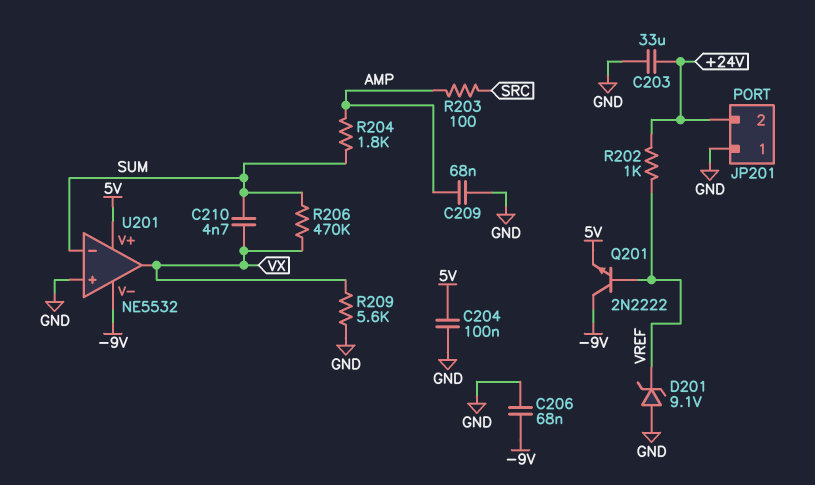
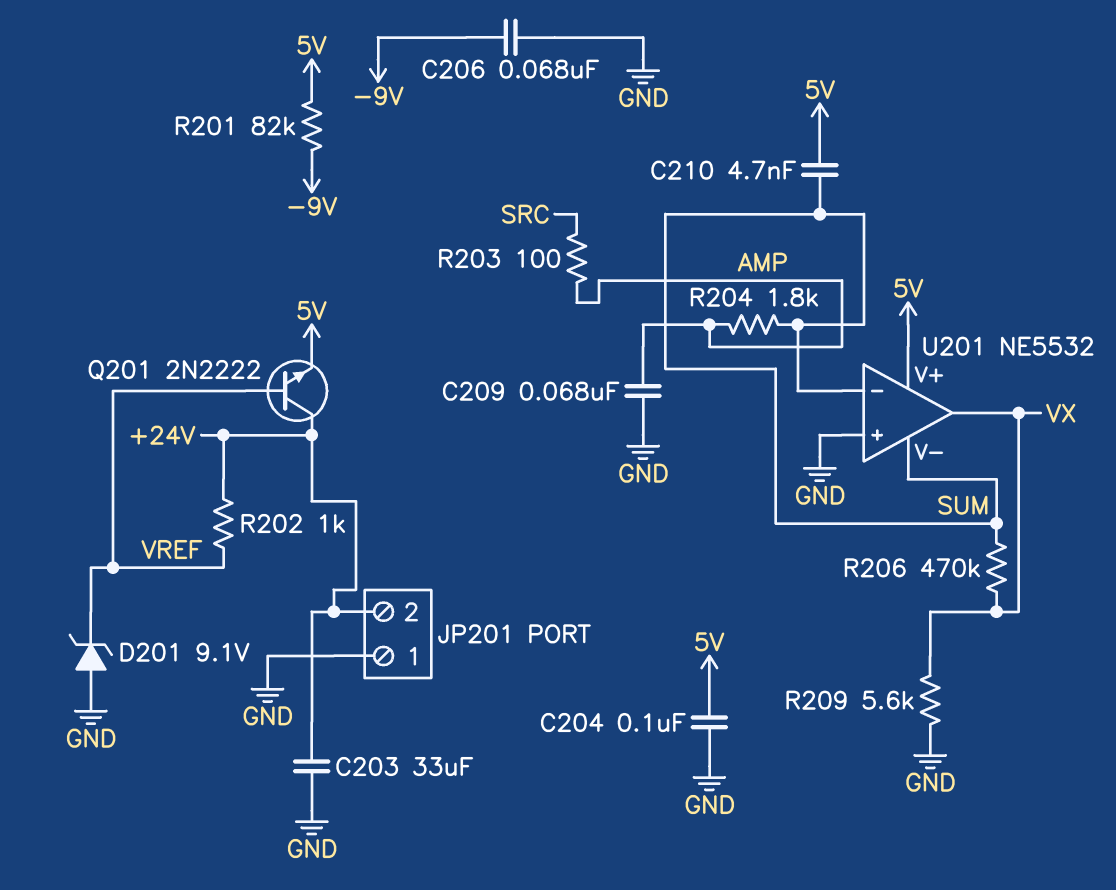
C210: 4.7nF (SUM, VX) -> 4.7nF (5V, SUM)
Q201: NPN 2N2222 (B VREF, C -9V, E 5V) -> NPN 2N2222 (B VREF, C +24V, E 5V)
R201: none -> 82k (-9V, 5V)
U201 pin V-: -9V -> SUM

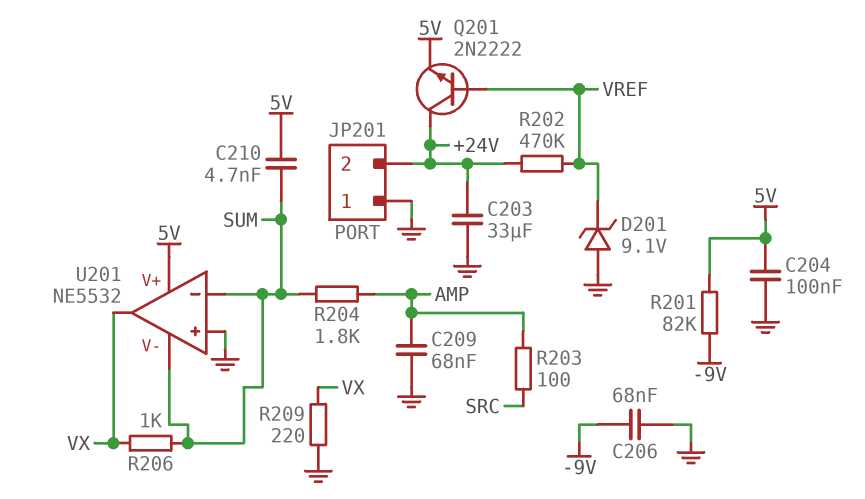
R202: 1k (+24V, VREF) -> 470k (+24V, VREF)
R206: 470k (SUM, VX) -> 1k (SUM, VX)
R209: 5.6k (GND, VX) -> 220 (GND, VX)

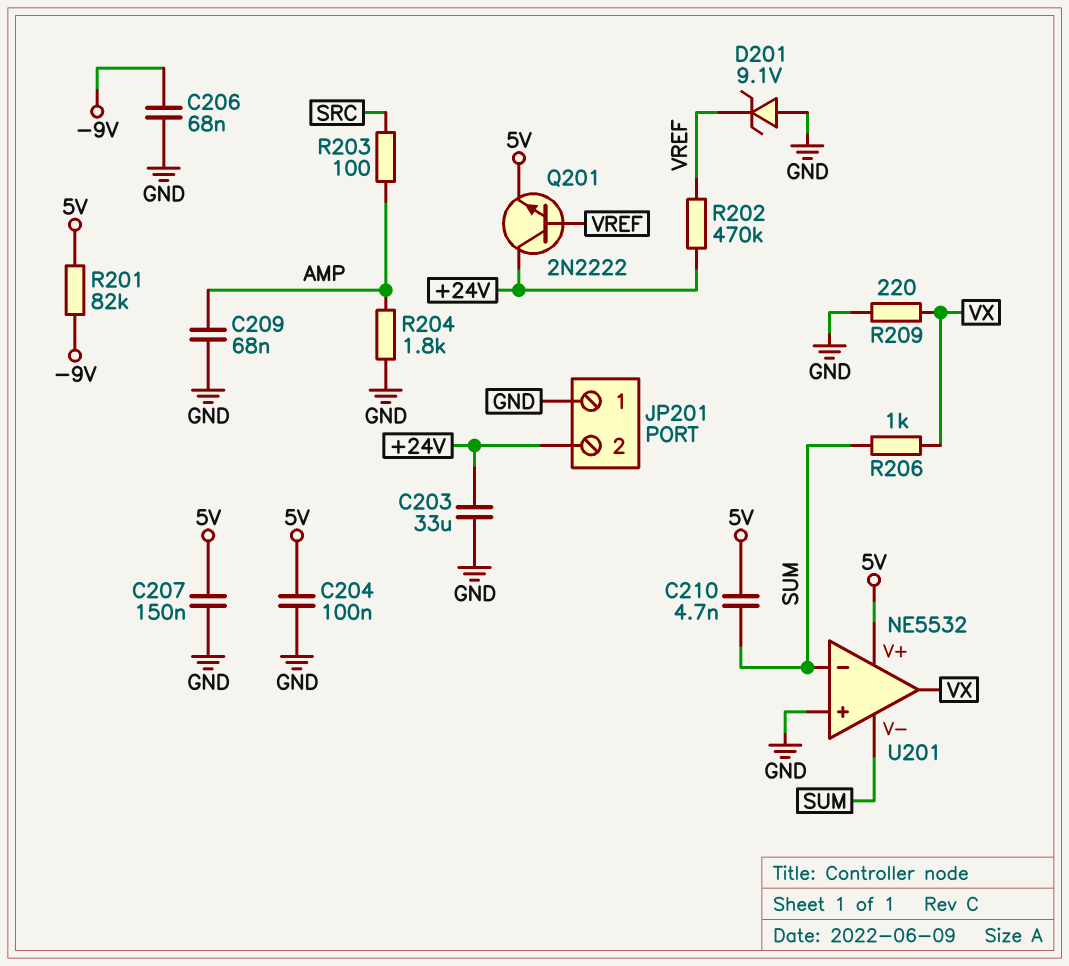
C207: none -> 150nF (5V, GND)
R204: 1.8k (AMP, SUM) -> 1.8k (AMP, GND)

